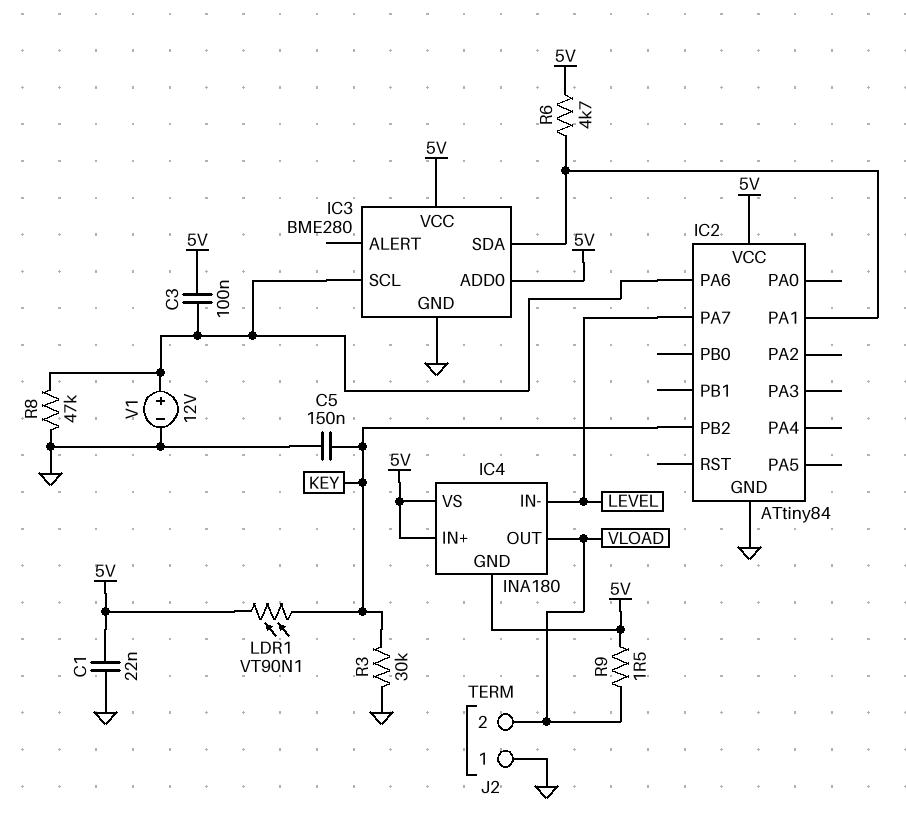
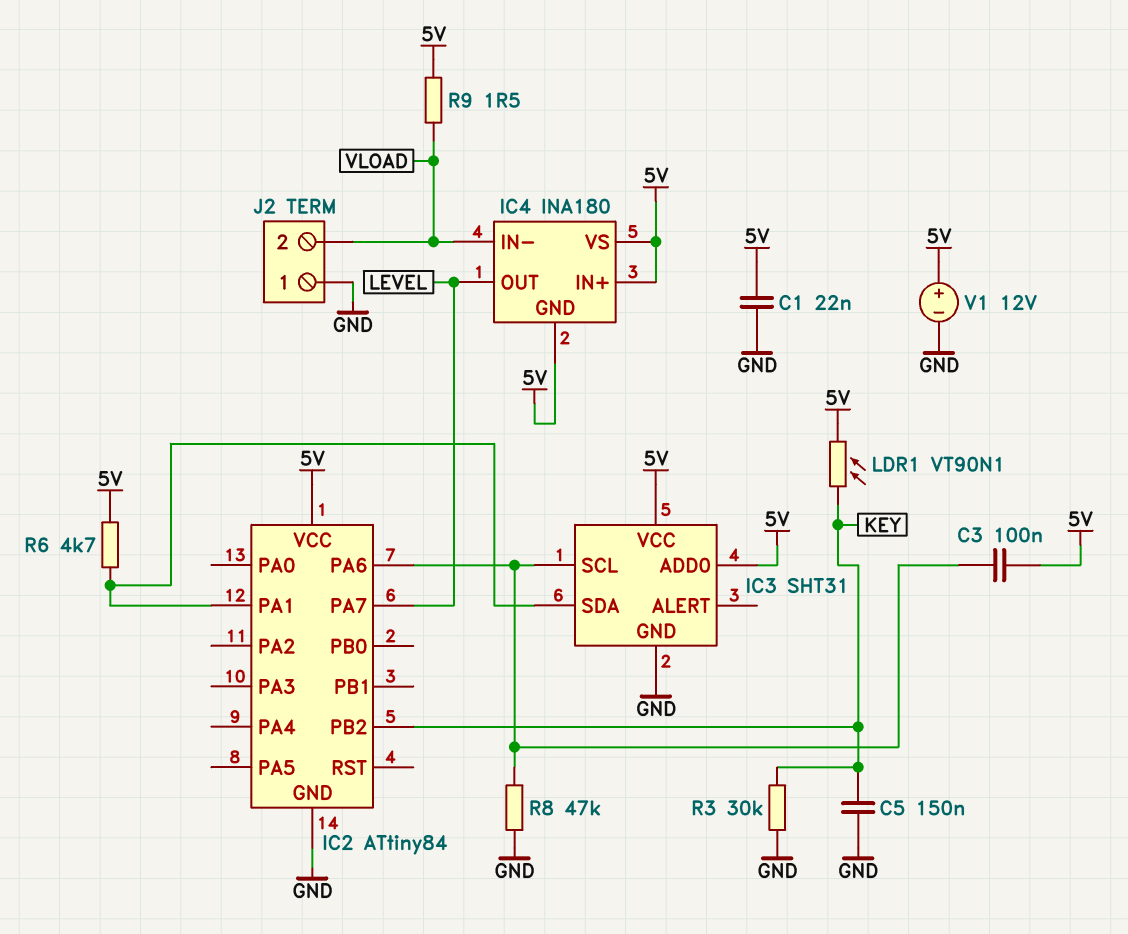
IC3: BME280 -> SHT31
IC4 pin IN-: LEVEL -> VLOAD
IC4 pin OUT: VLOAD -> LEVEL
V1: 12V (plus IC2/PA6, minus GND) -> 12V (plus 5V, minus GND)

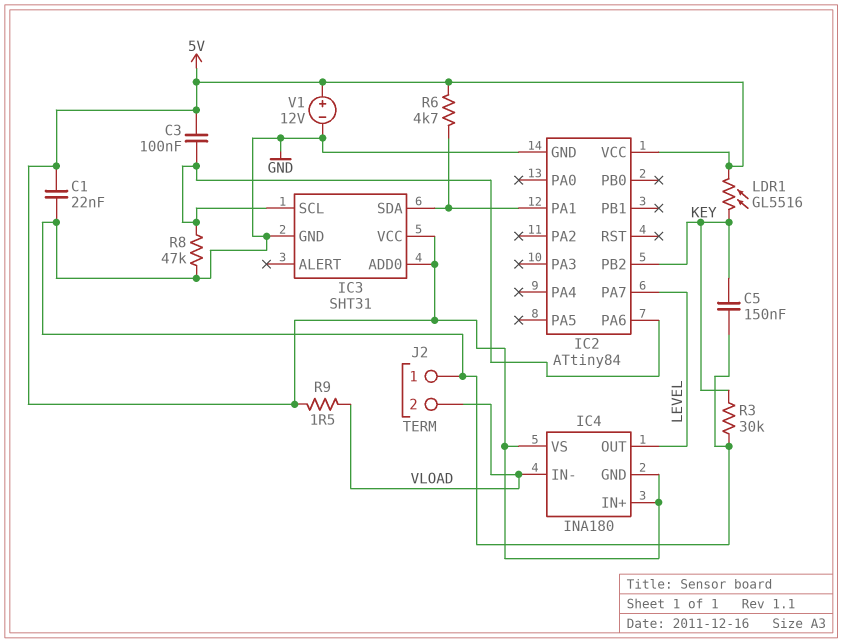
LDR1: VT90N1 (5V, KEY) -> GL5516 (5V, KEY)

